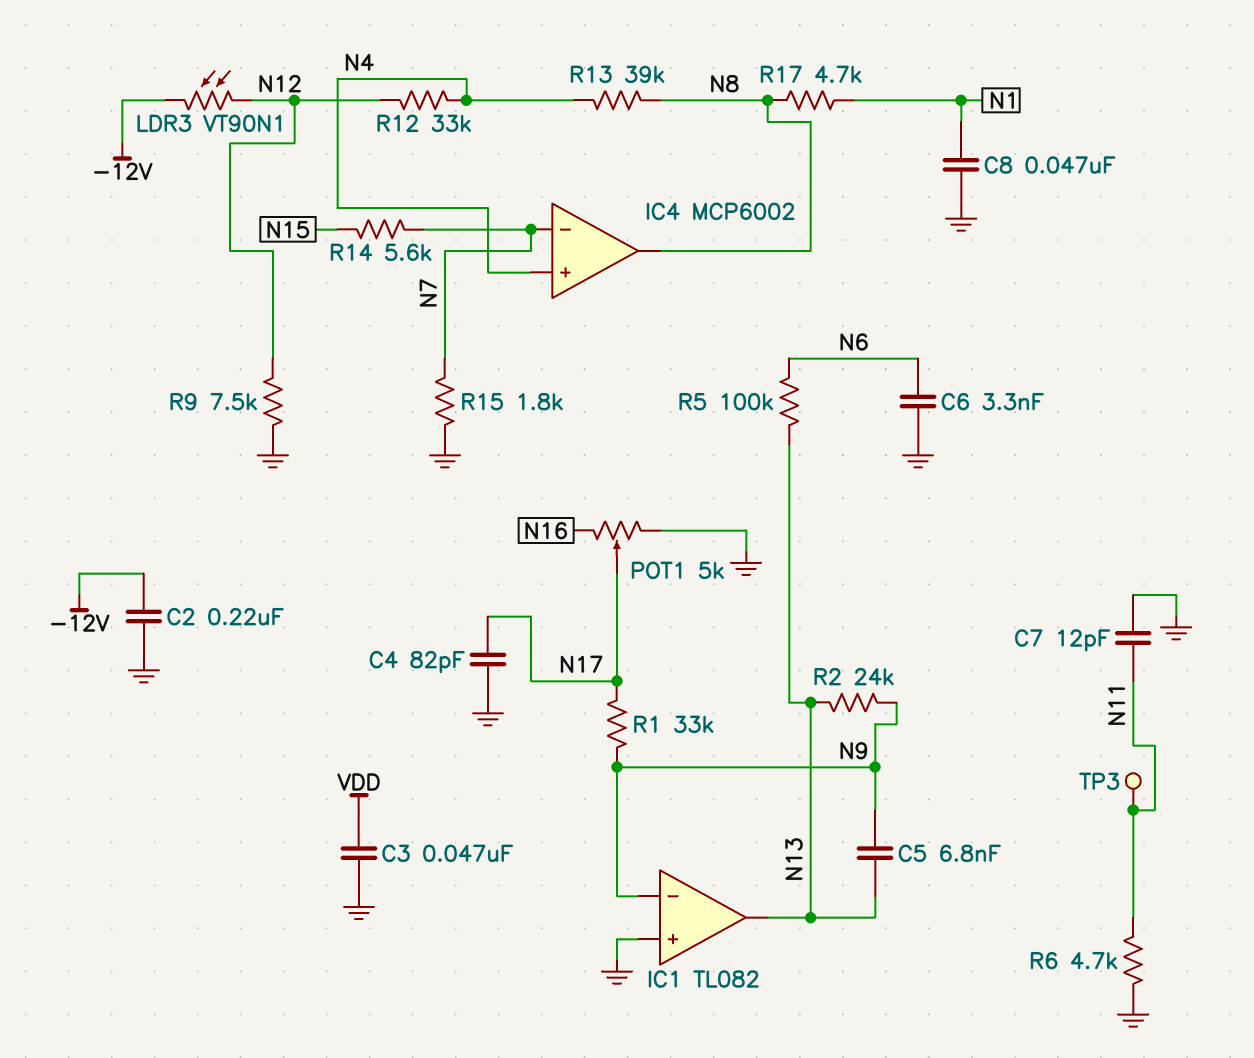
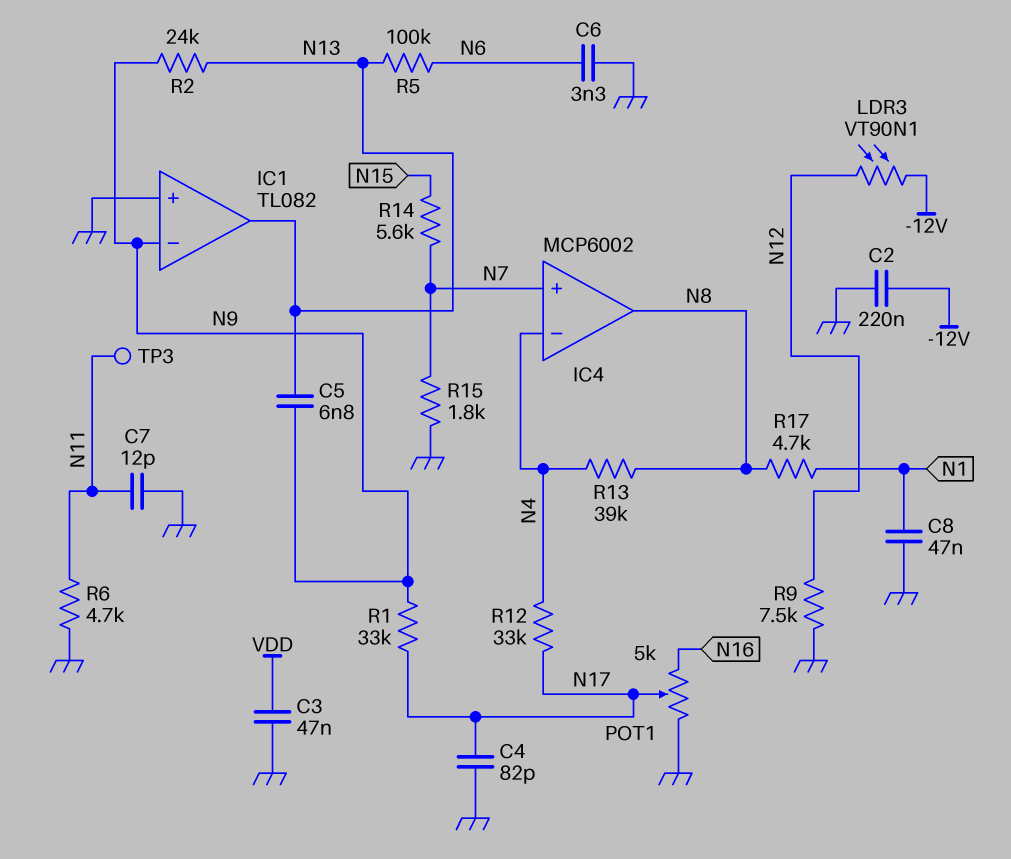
IC4 pin in+: N4 -> N7
IC4 pin in-: N7 -> N4
R12: 33k (N4, N12) -> 33k (N4, N17)

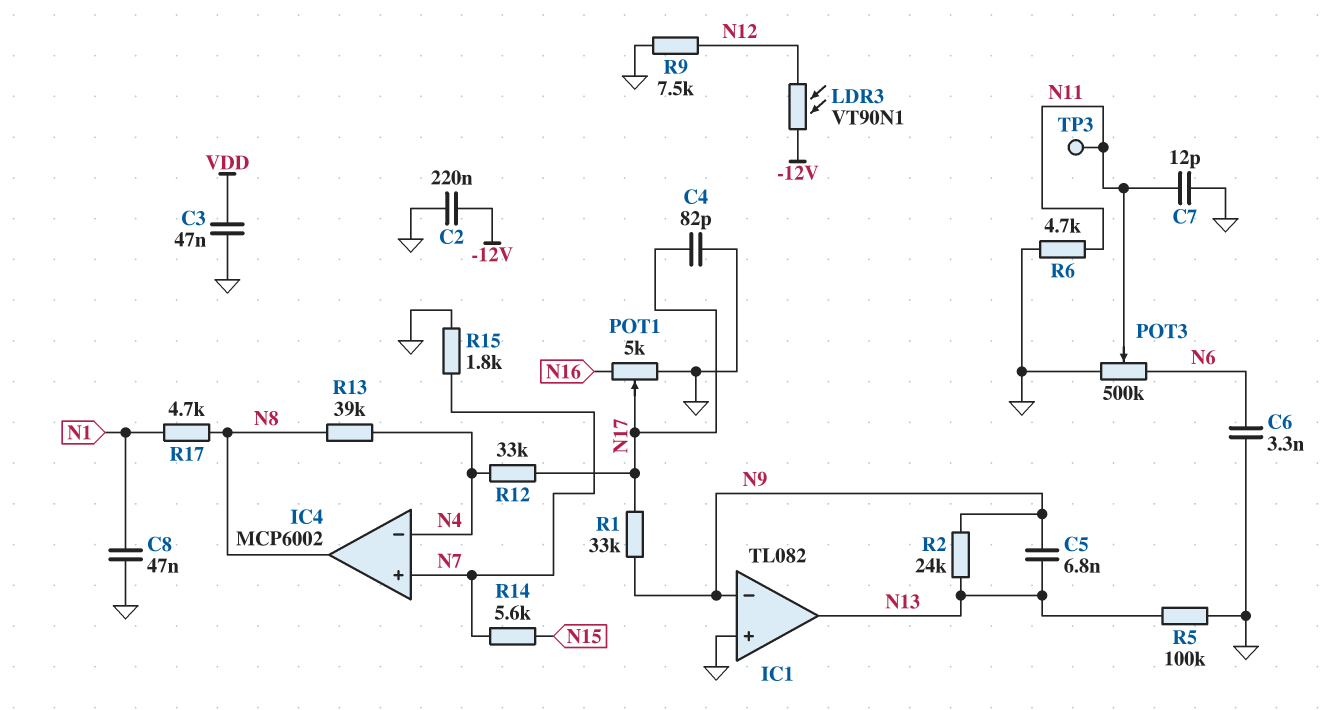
POT3: none -> 500k (GND, N6, wiper N11)
R5: 100k (N6, N13) -> 100k (GND, N13)

